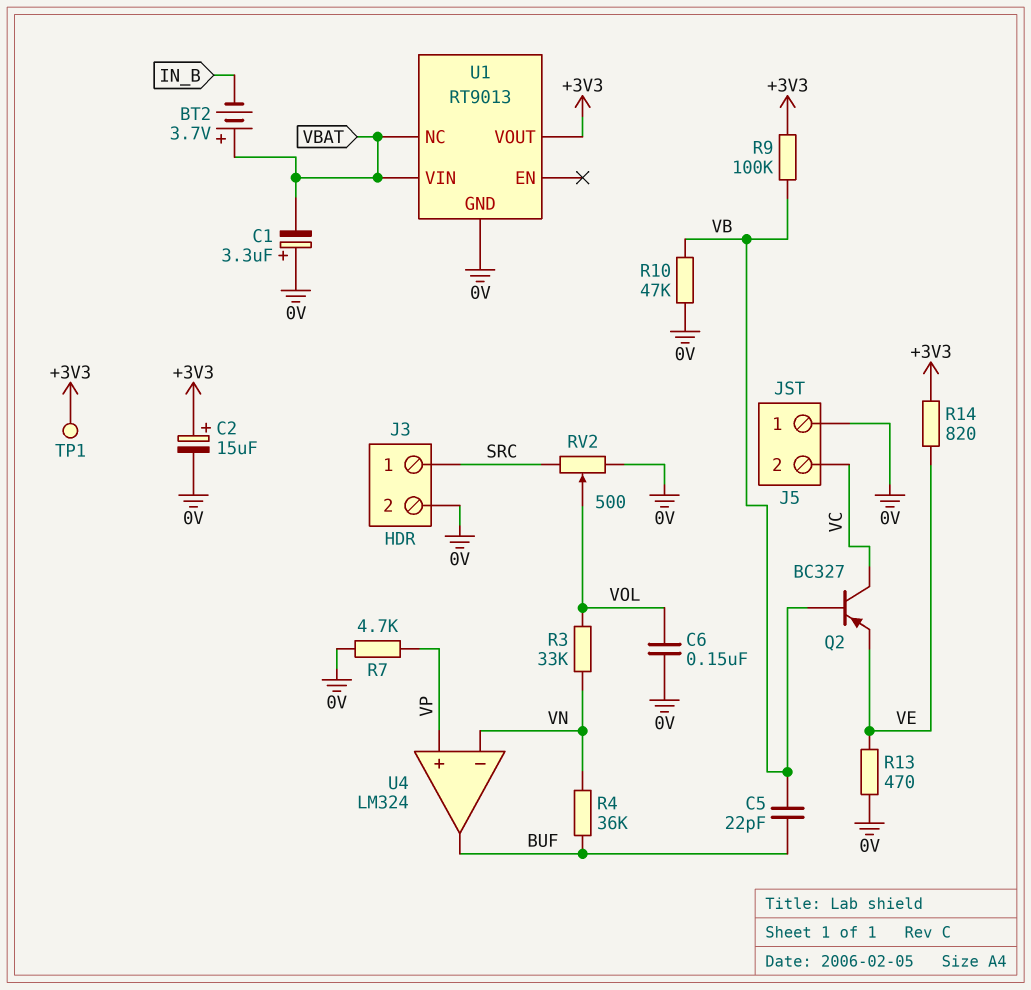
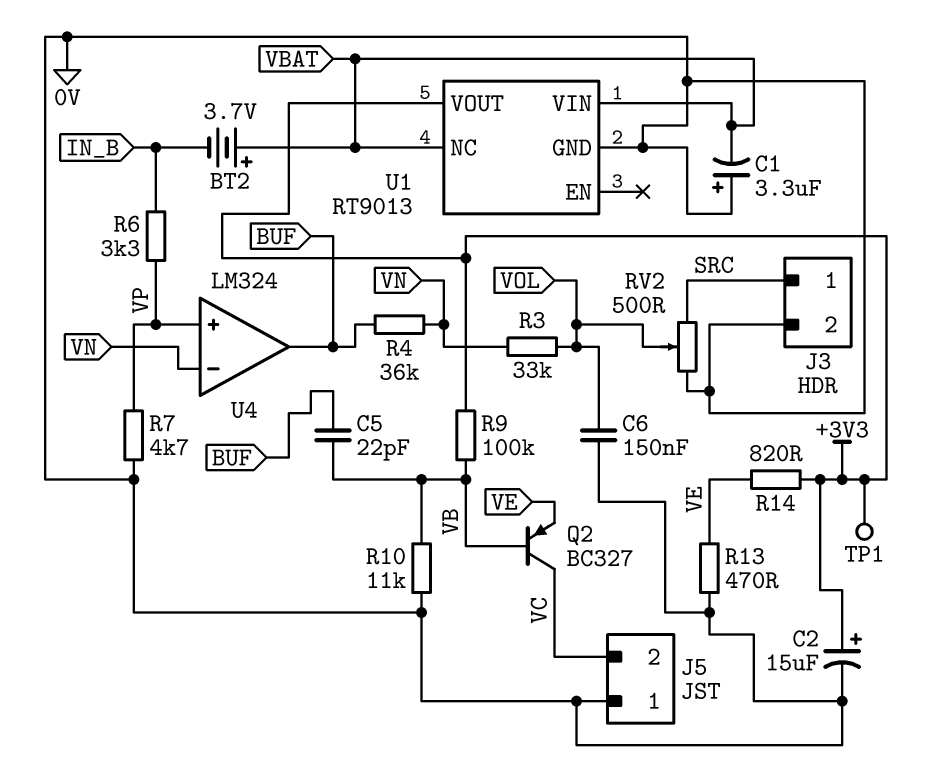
R6: none -> 3.3k (IN_B, VP)
R10: 47k (0V, VB) -> 11k (0V, VB)

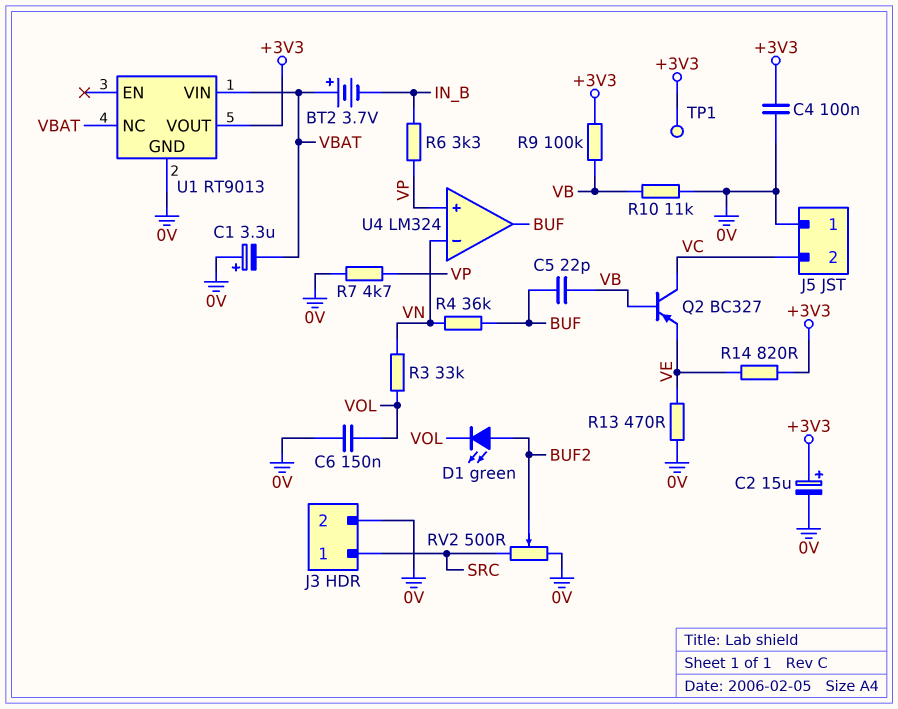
C4: none -> 100nF (+3V3, 0V)
D1: none -> LED green (A BUF2, K VOL)
RV2: 500 (0V, SRC, wiper VOL) -> 500 (0V, SRC, wiper BUF2)

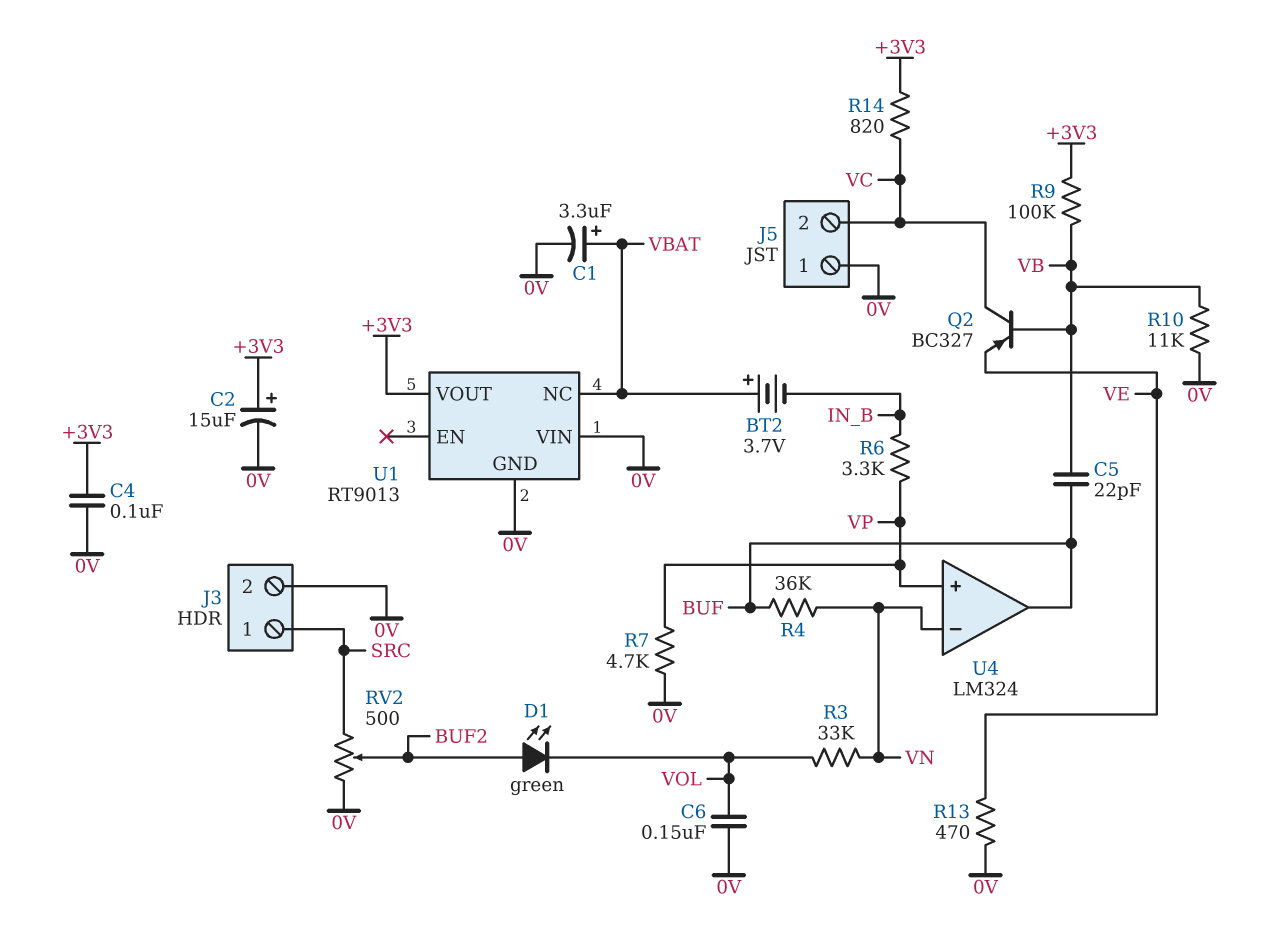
C1: 3.3uF (plus 0V, minus VBAT) -> 3.3uF (plus VBAT, minus 0V)
R14: 820 (+3V3, VE) -> 820 (+3V3, VC)
TP1: test point (+3V3) -> none
U1 pin VIN: VBAT -> 0V

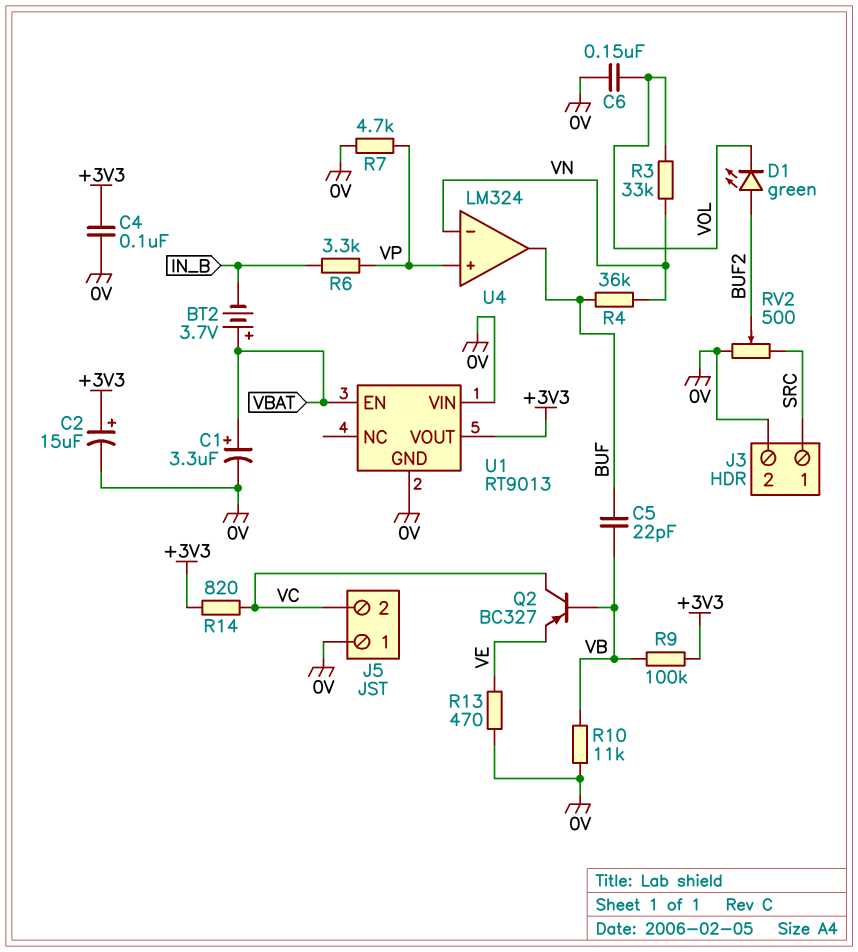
U1 pin EN: none -> VBAT
U1 pin NC: VBAT -> none

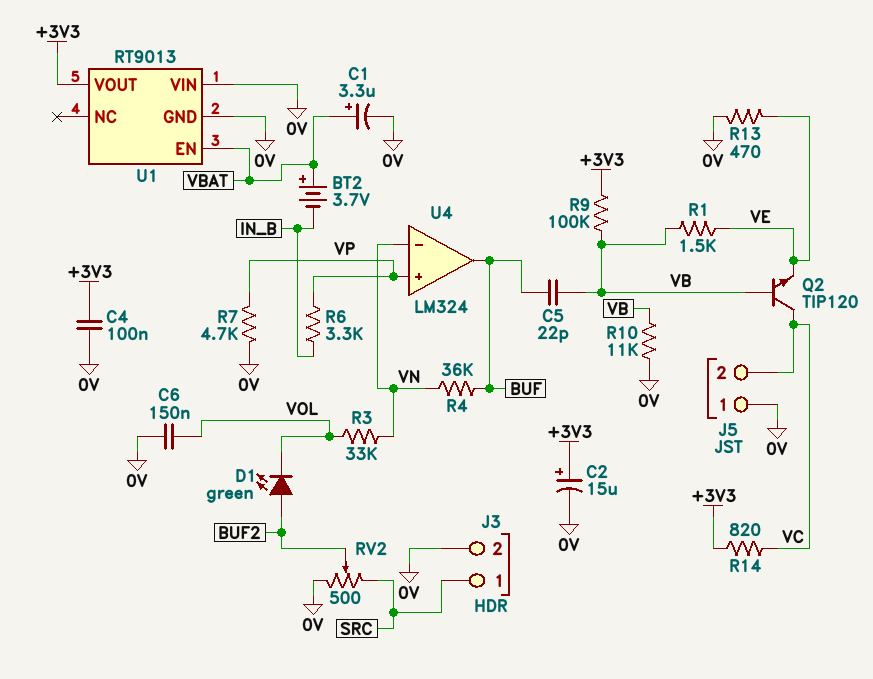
Q2: PNP BC327 (B VB, C VC, E VE) -> NPN TIP120 (B VB, C VC, E VE)
R1: none -> 1.5k (VB, VE)

